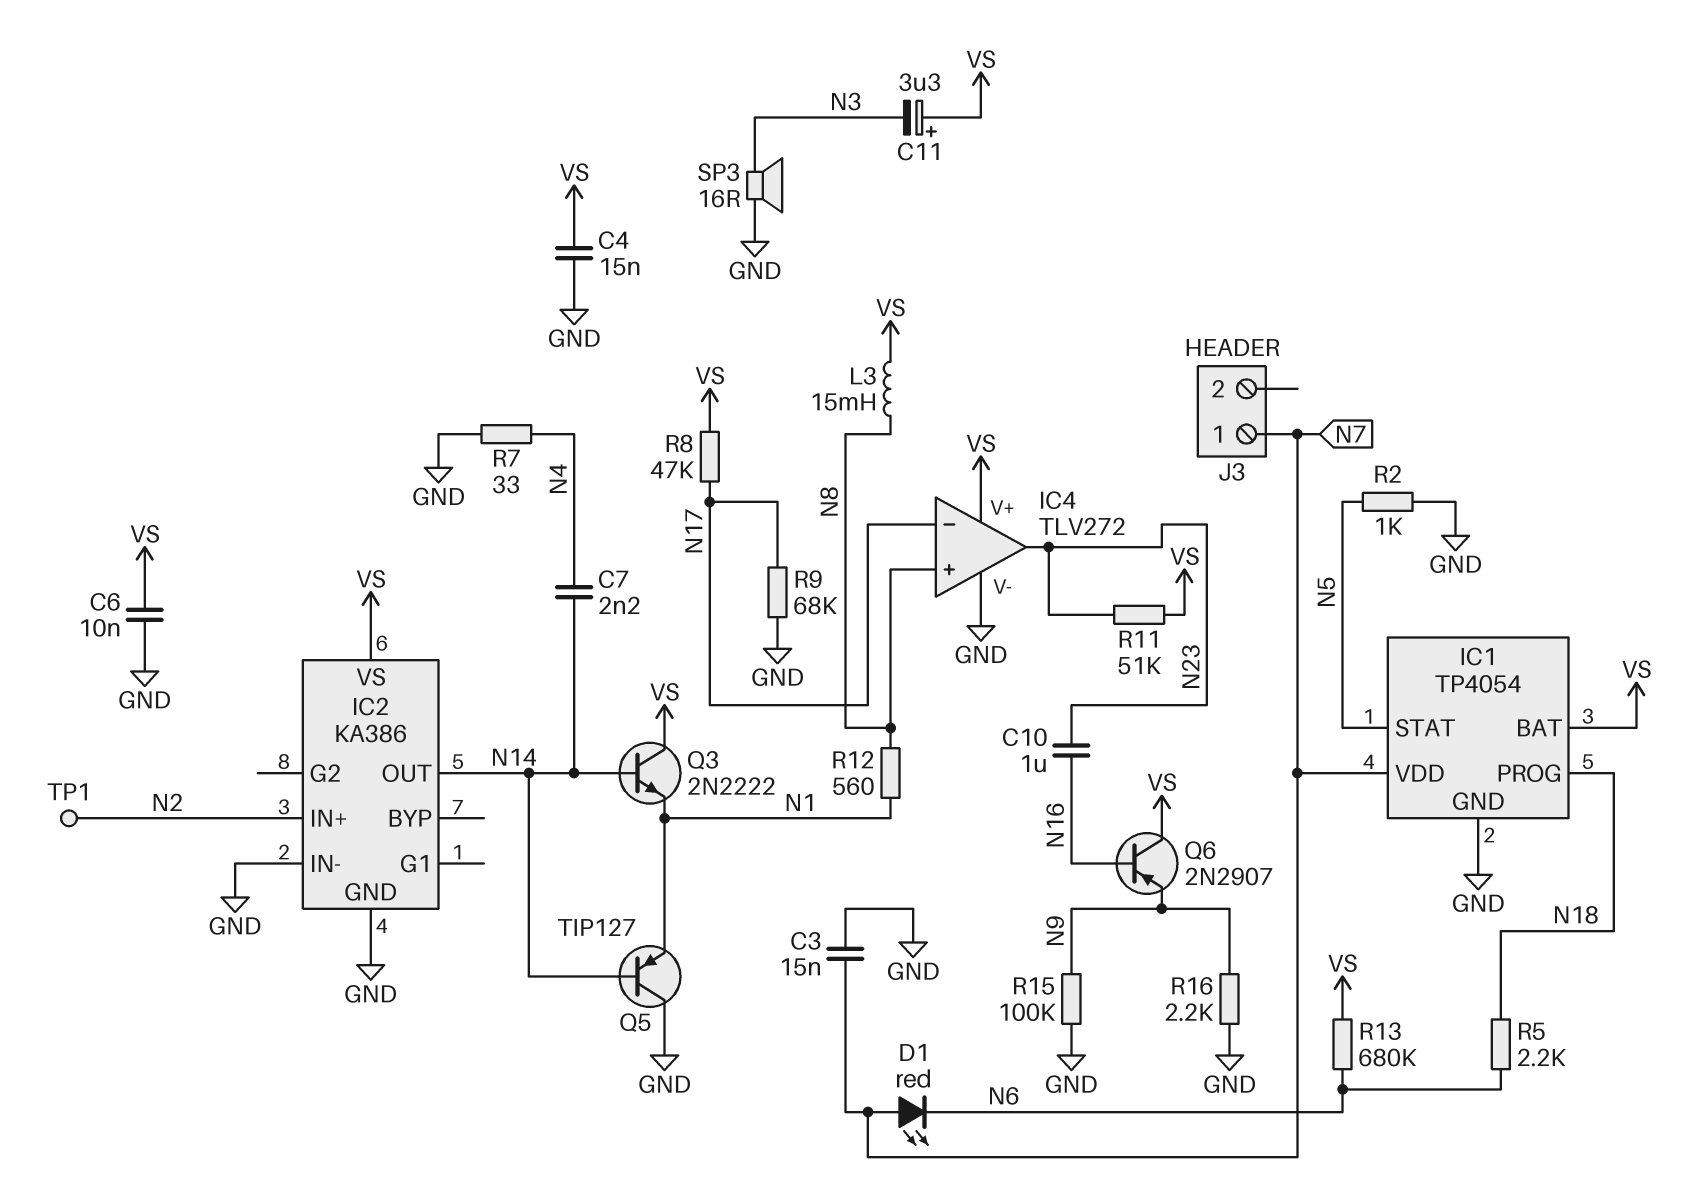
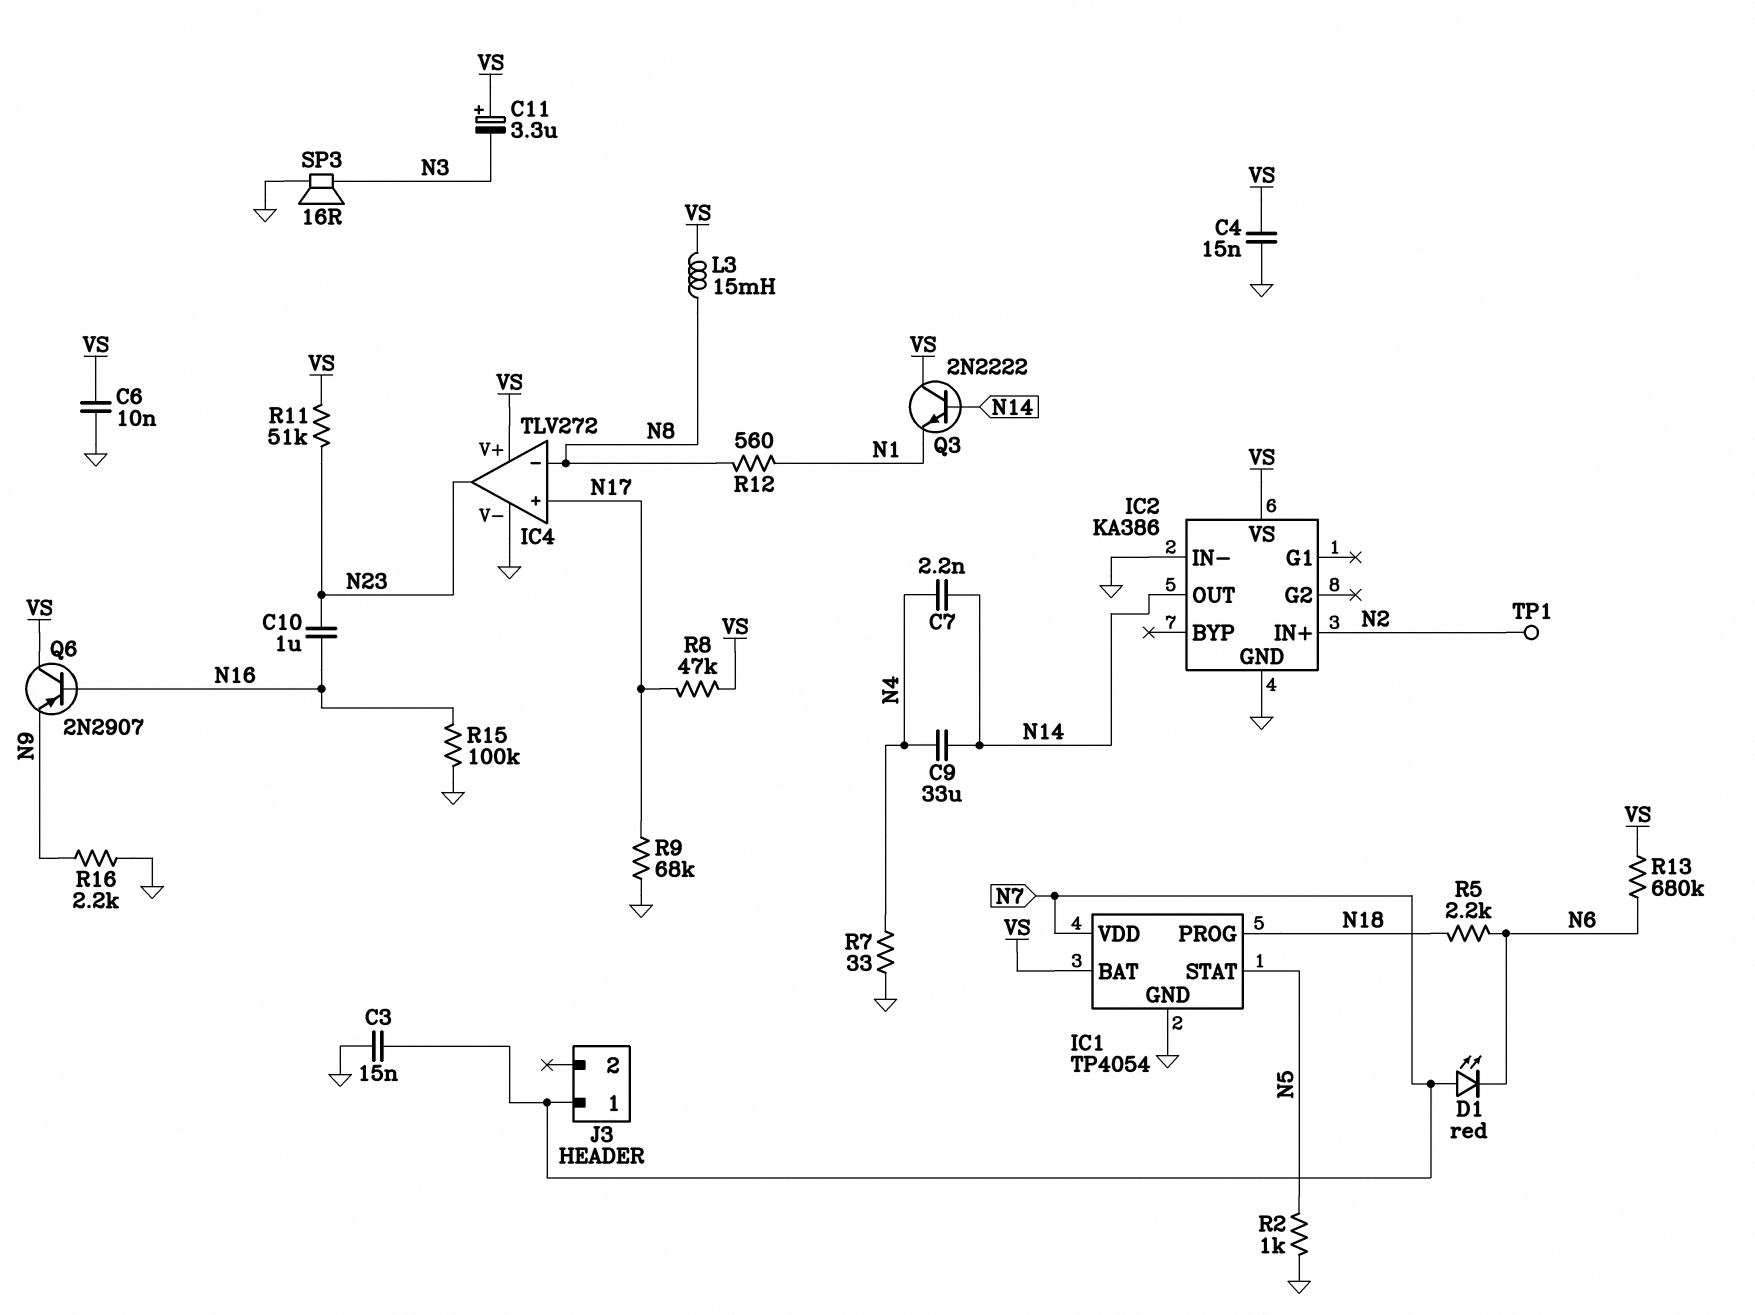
C9: none -> 33uF (N4, N14)
IC4 pin in+: N8 -> N17
IC4 pin in-: N17 -> N8
Q5: PNP TIP127 (B N14, C GND, E N1) -> none
R15: 100k (GND, N9) -> 100k (GND, N16)

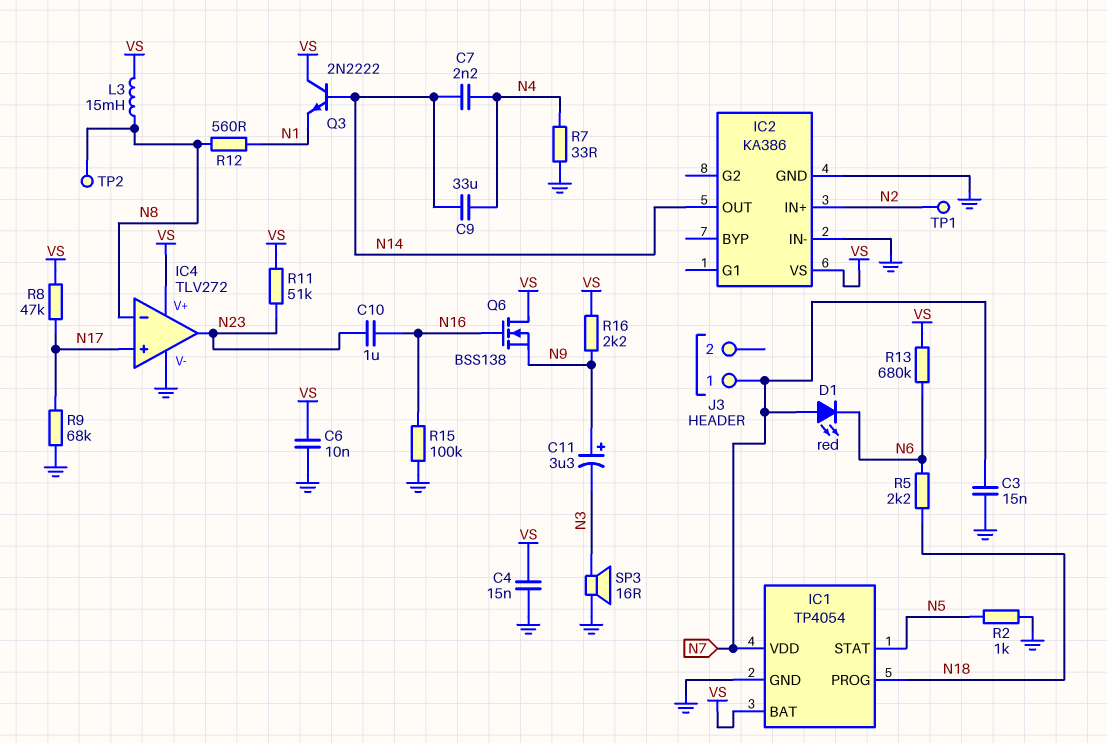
C11: 3.3uF (plus VS, minus N3) -> 3.3uF (plus N9, minus N3)
Q6: PNP 2N2907 (B N16, C VS, E N9) -> NMOS BSS138 (G N16, D VS, S N9)
R16: 2.2k (GND, N9) -> 2.2k (N9, VS)
TP2: none -> test point (N8)

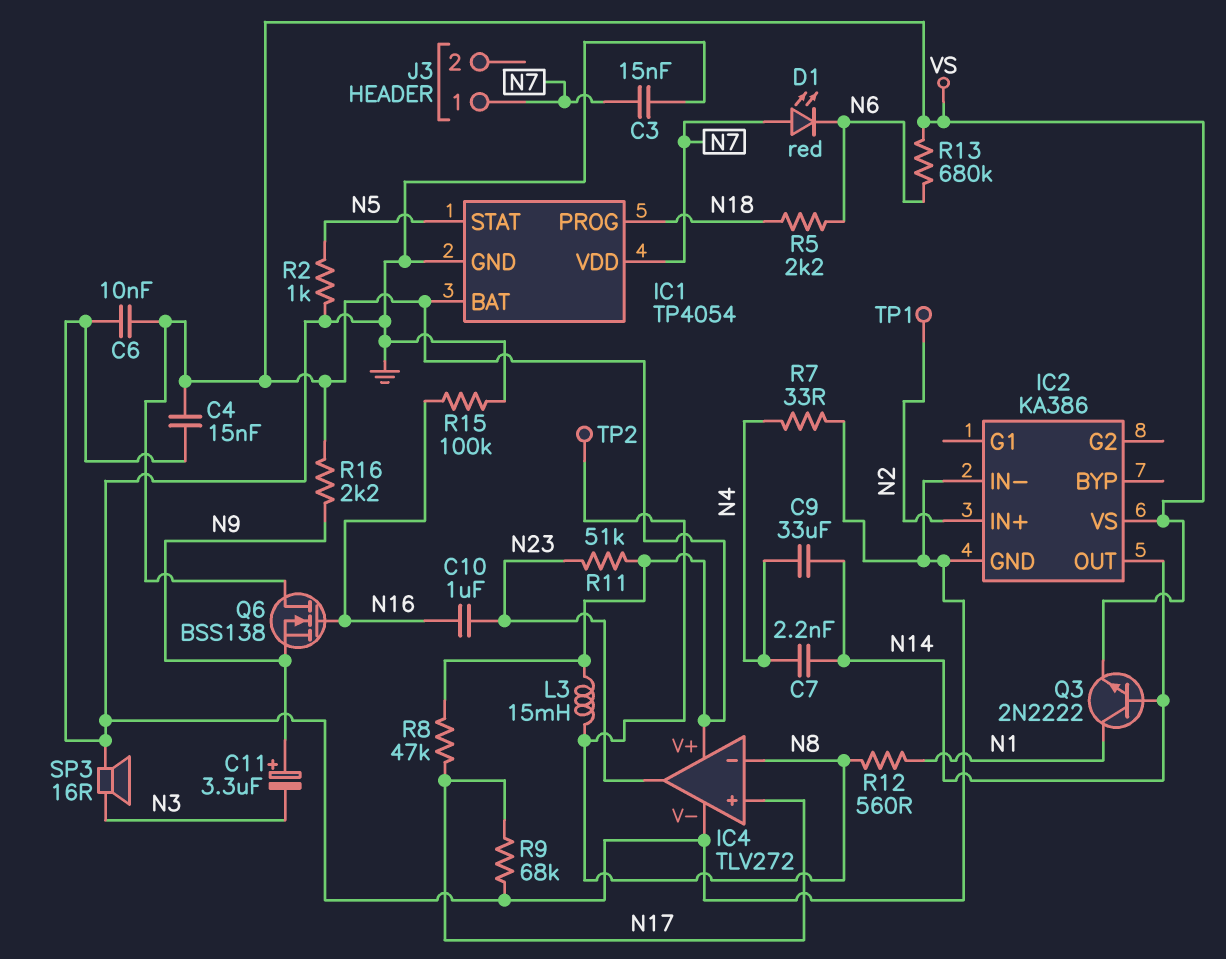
Q3: NPN 2N2222 (B N14, C VS, E N1) -> NPN 2N2222 (B N14, C N1, E VS)

